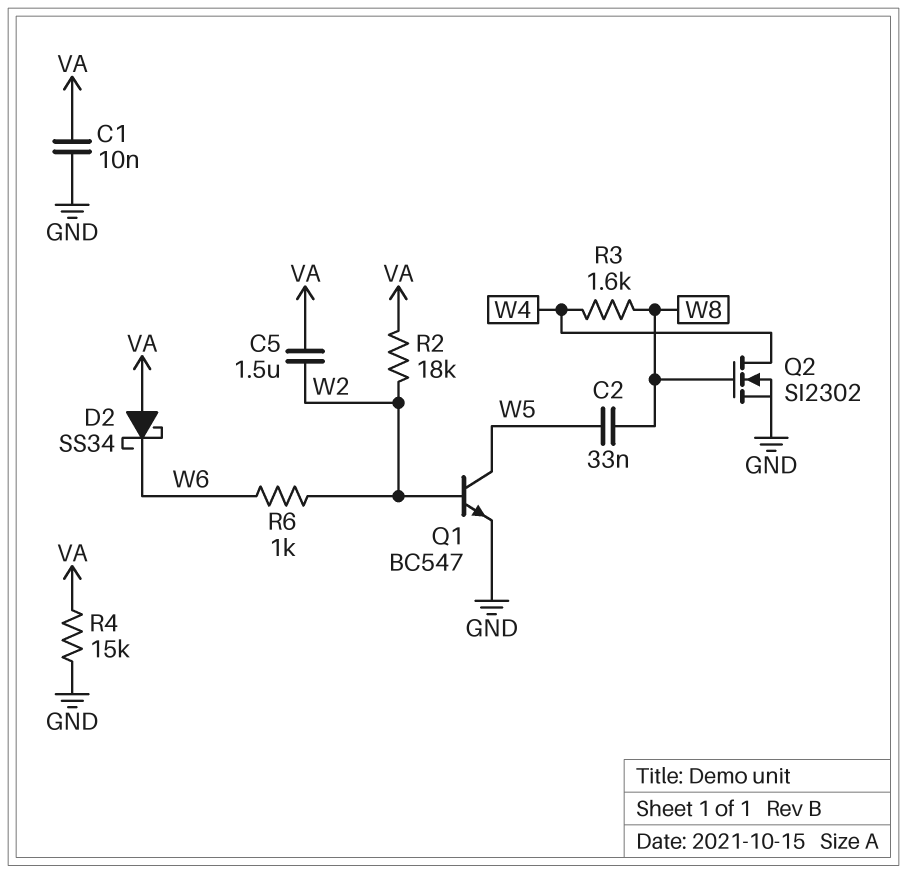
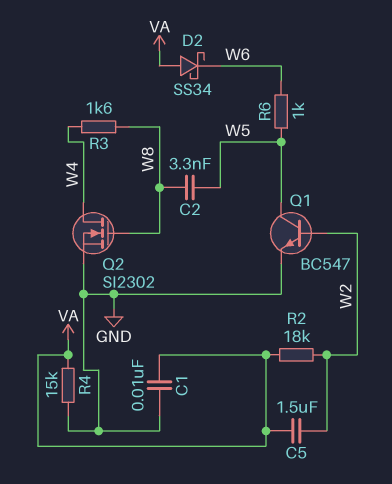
C2: 33nF (W5, W8) -> 3.3nF (W5, W8)
R6: 1k (W2, W6) -> 1k (W5, W6)

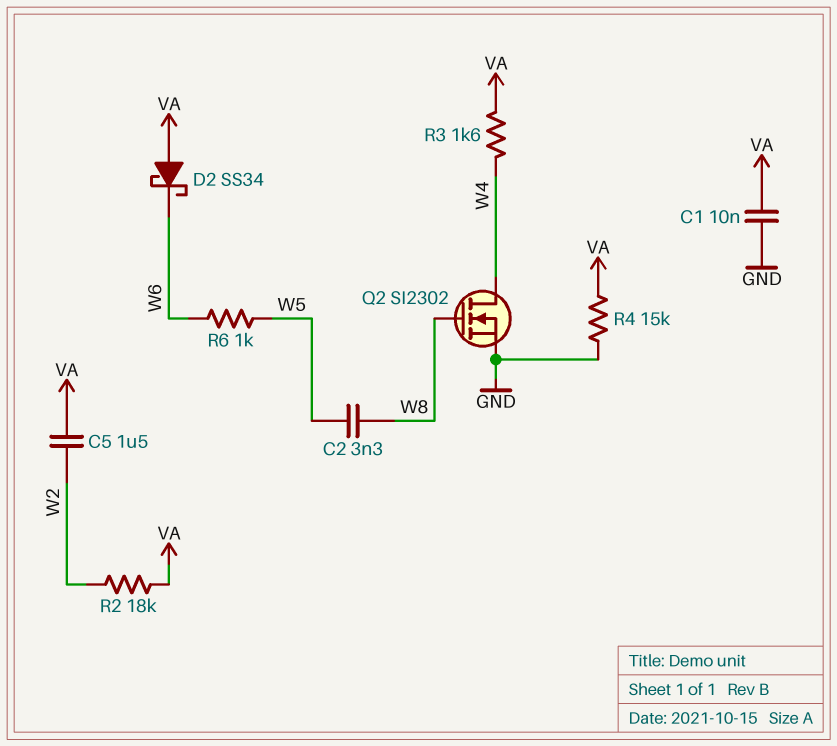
Q1: NPN BC547 (B W2, C W5, E GND) -> none
R3: 1.6k (W4, W8) -> 1.6k (VA, W4)

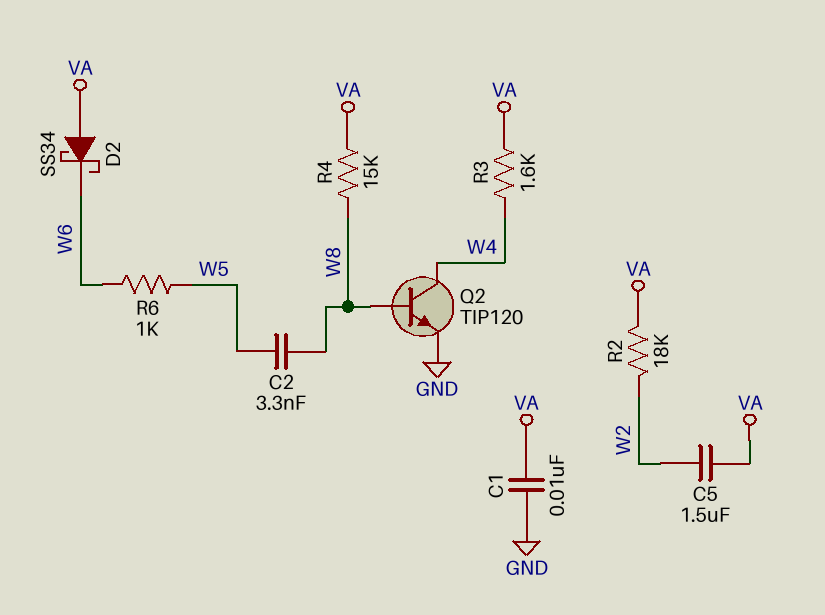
Q2: NMOS SI2302 (G W8, D W4, S GND) -> NPN TIP120 (B W8, C W4, E GND)
R4: 15k (GND, VA) -> 15k (VA, W8)

